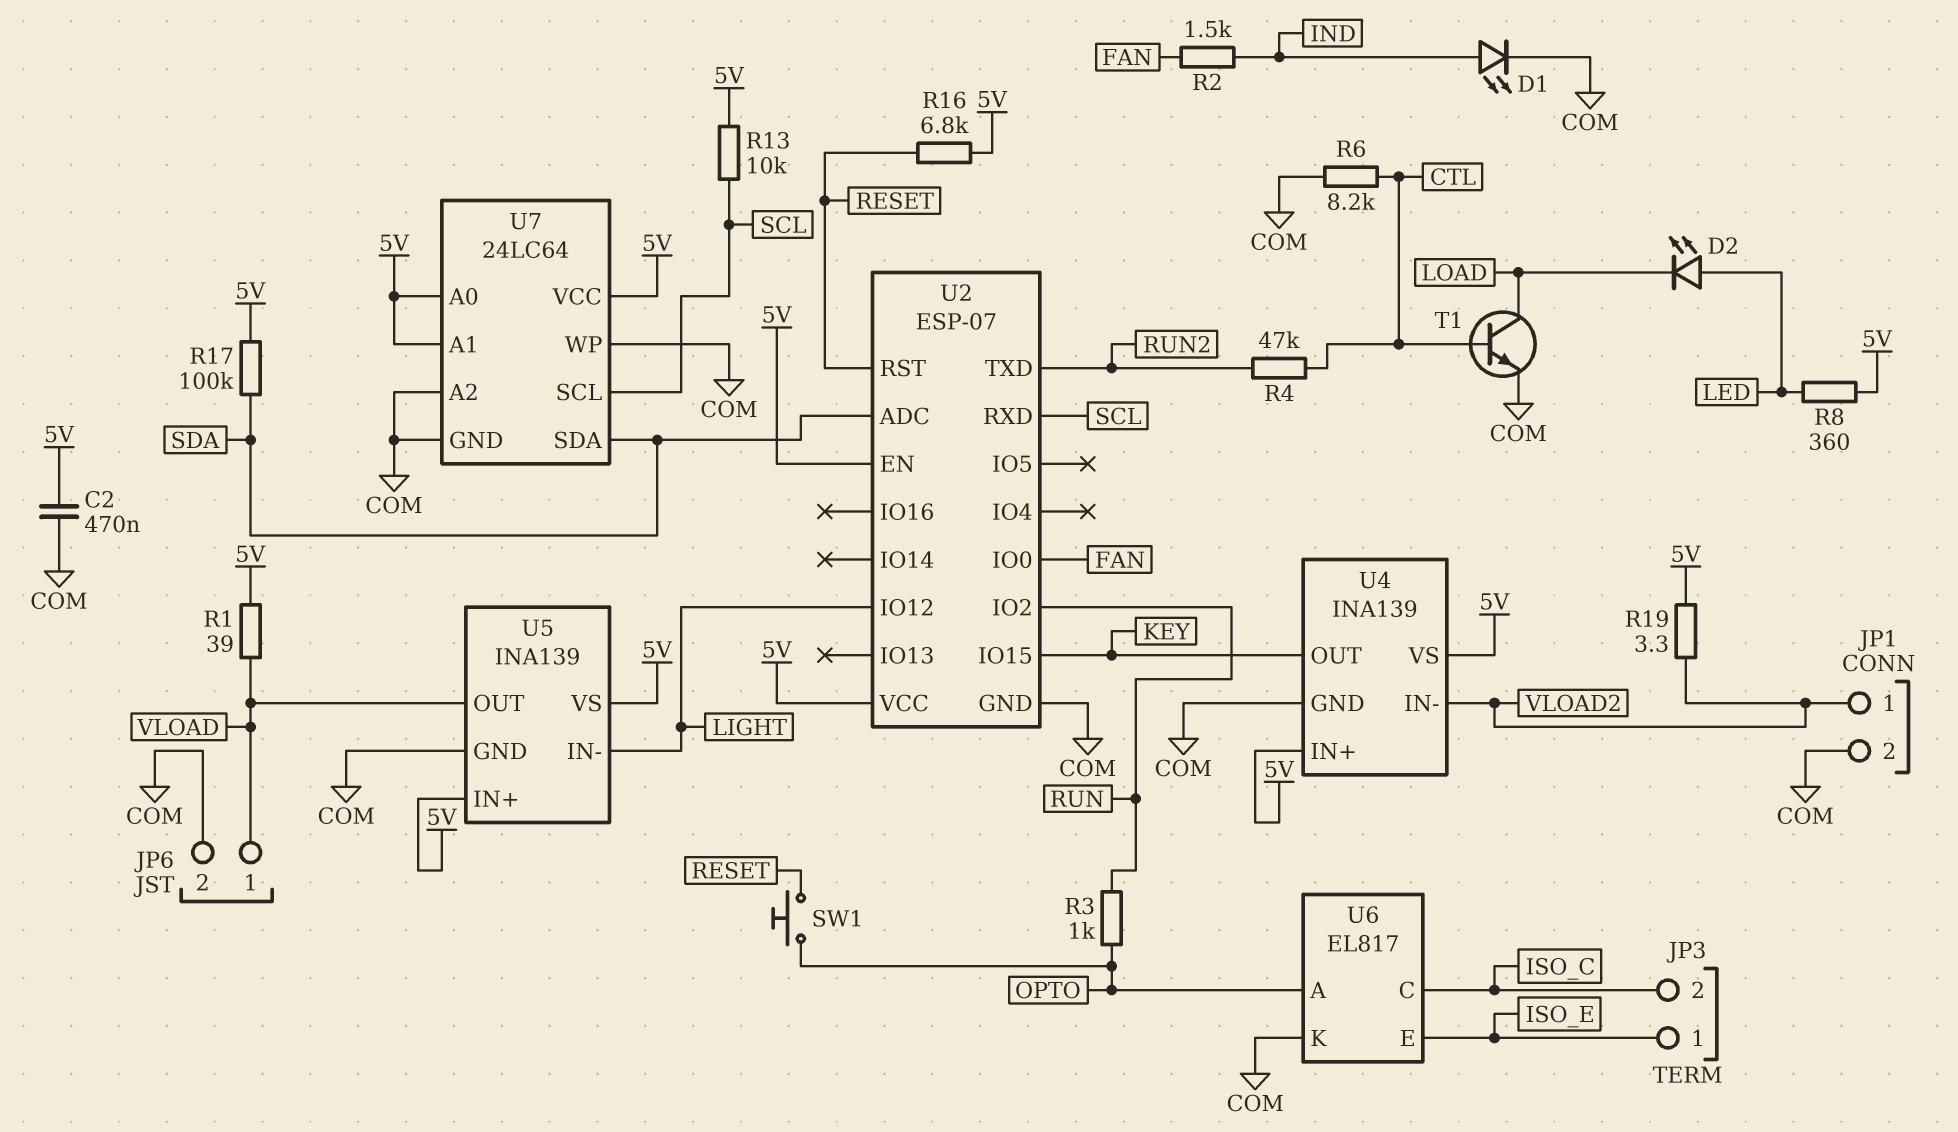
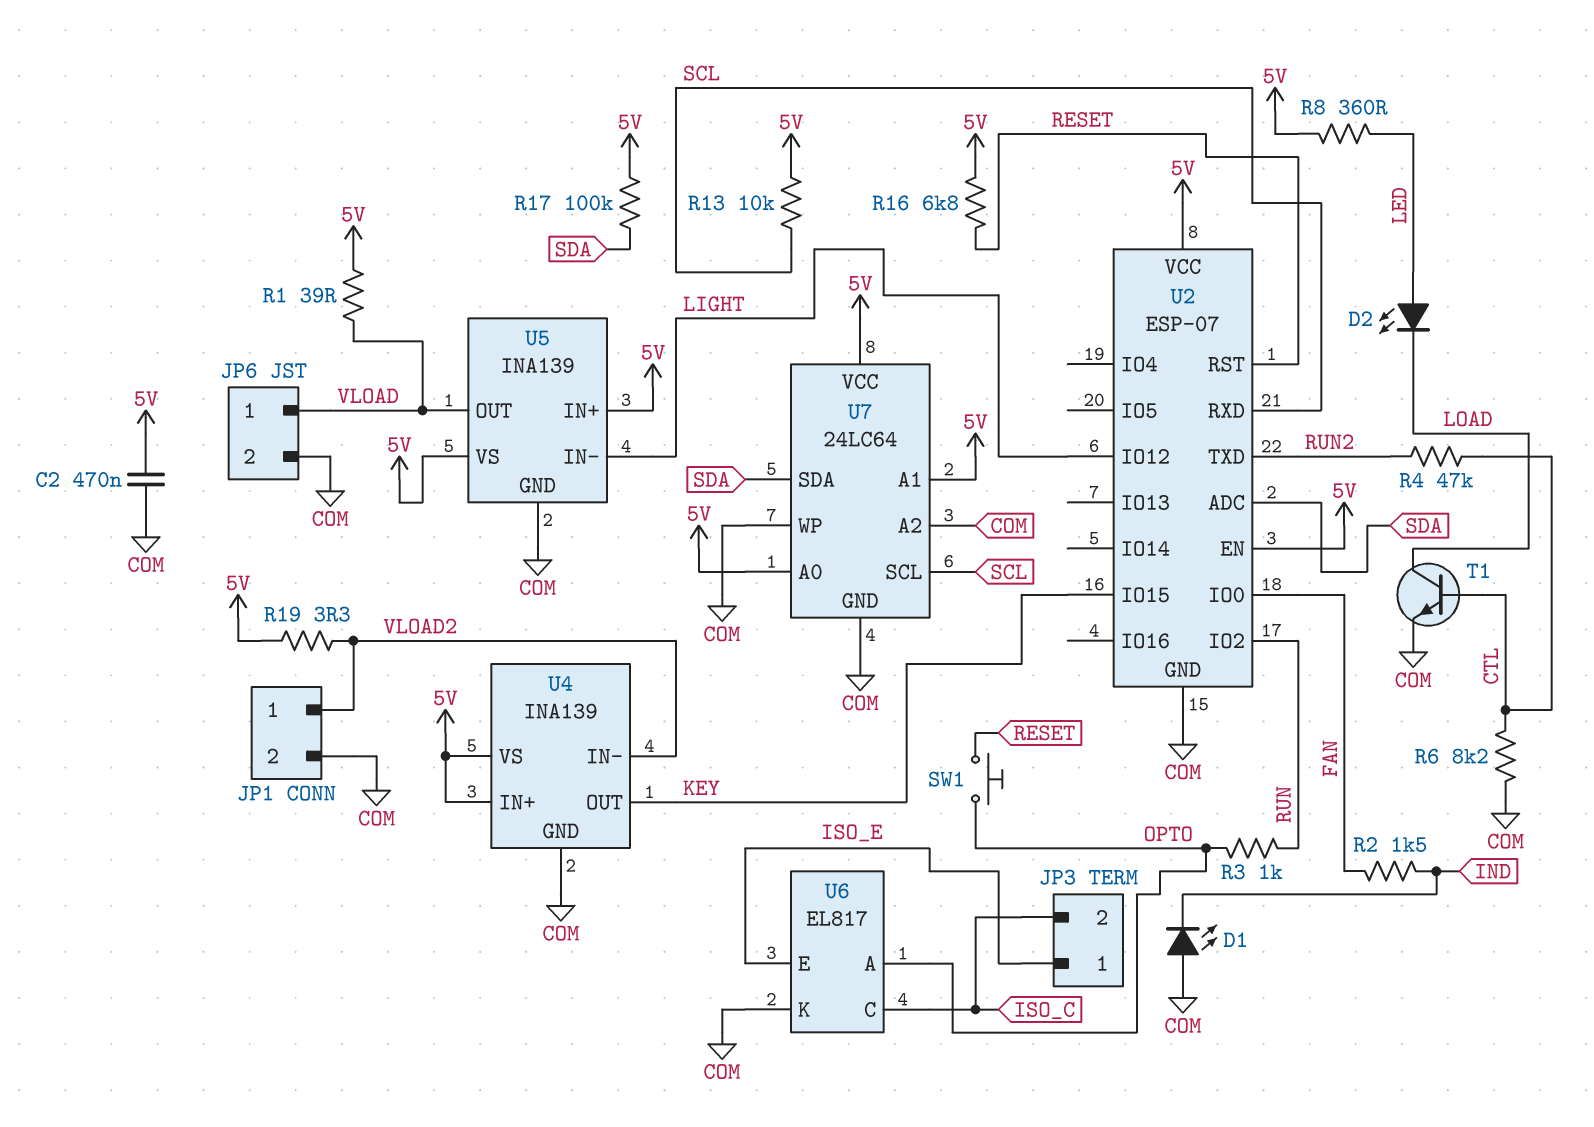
D1: LED (A IND, K COM) -> LED (A COM, K IND)

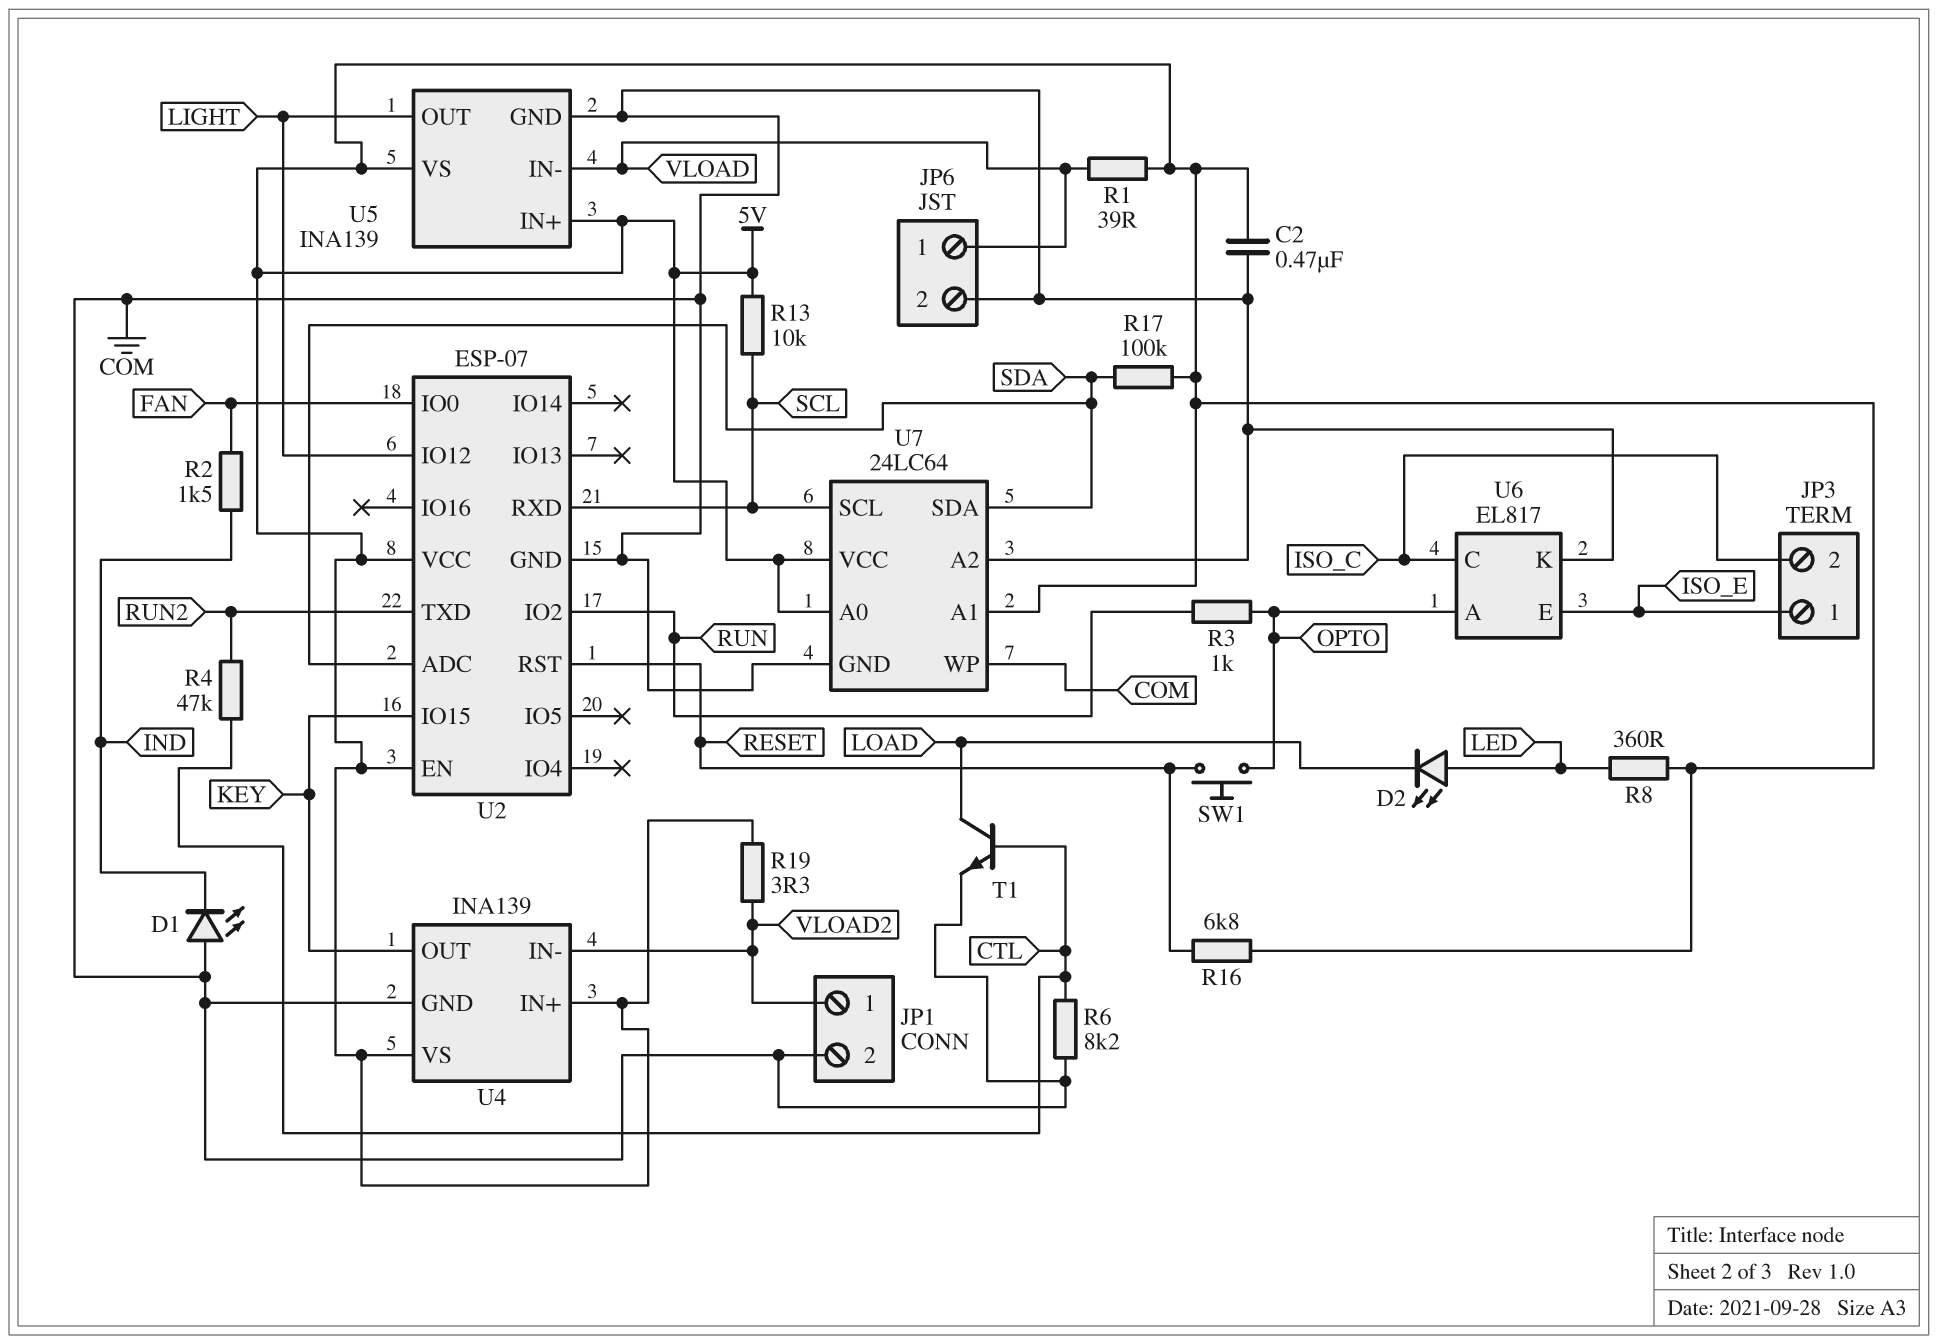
U5 pin IN-: LIGHT -> VLOAD
U5 pin OUT: VLOAD -> LIGHT

